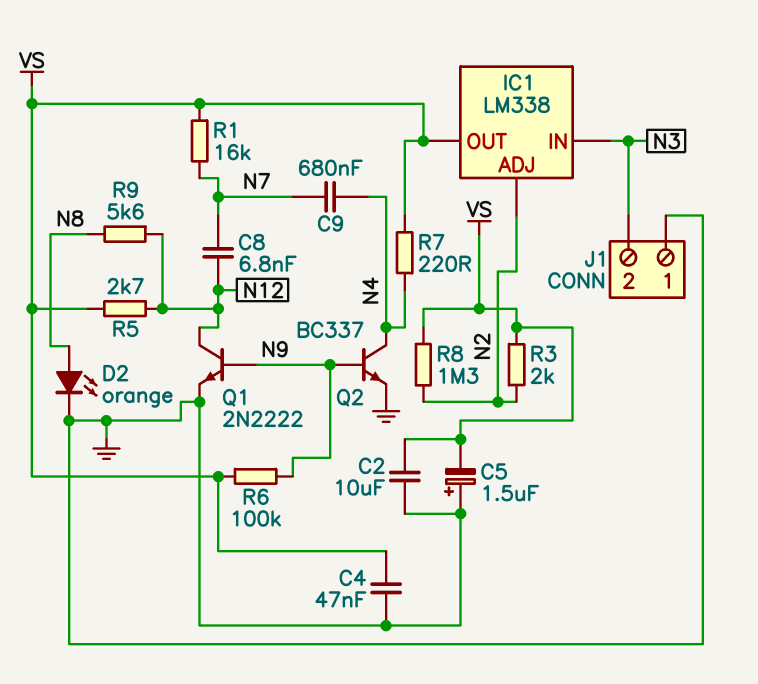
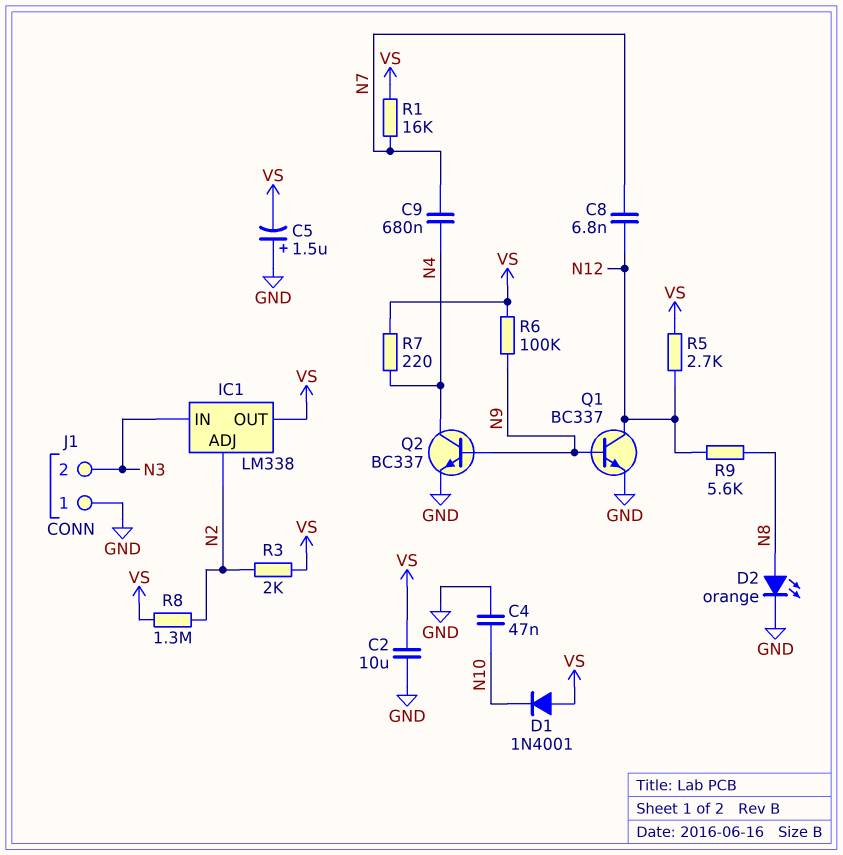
C4: 47nF (GND, VS) -> 47nF (GND, N10)
D1: none -> diode 1N4001 (A VS, K N10)
Q1: NPN 2N2222 (B N9, C N12, E GND) -> NPN BC337 (B N9, C N12, E GND)

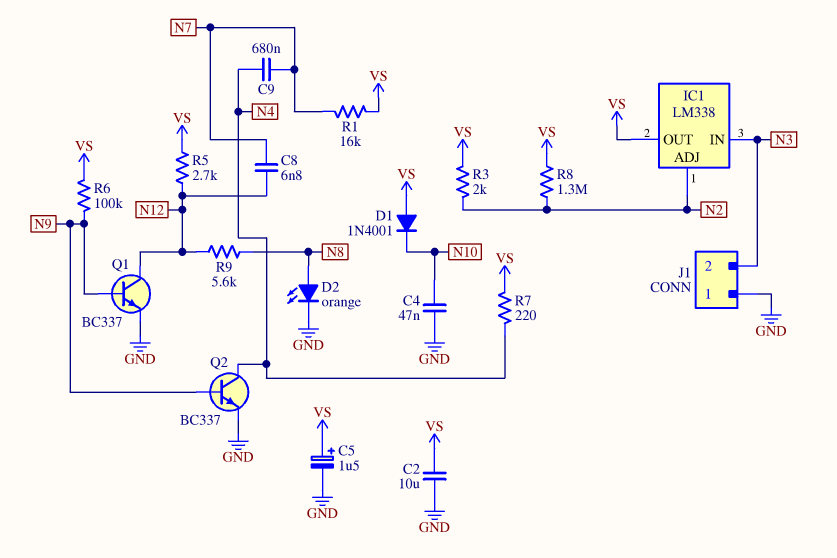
C5: 1.5uF (plus GND, minus VS) -> 1.5uF (plus VS, minus GND)

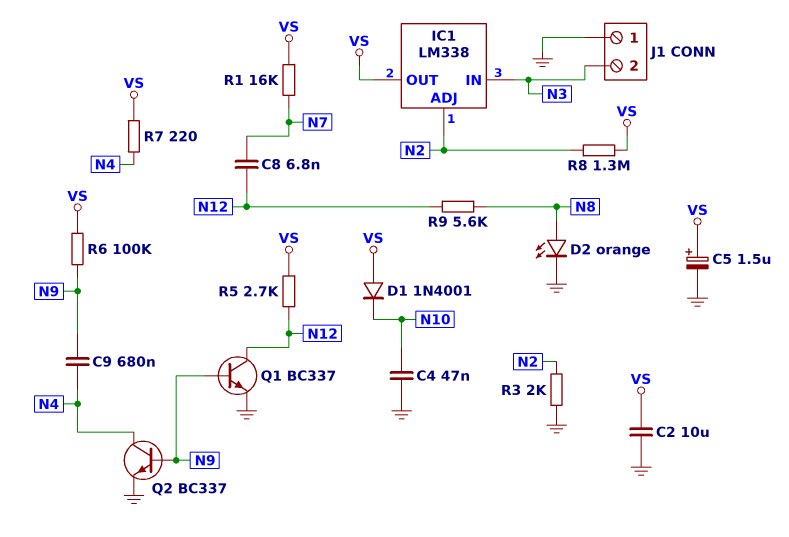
C9: 680nF (N4, N7) -> 680nF (N4, N9)
R3: 2k (N2, VS) -> 2k (GND, N2)

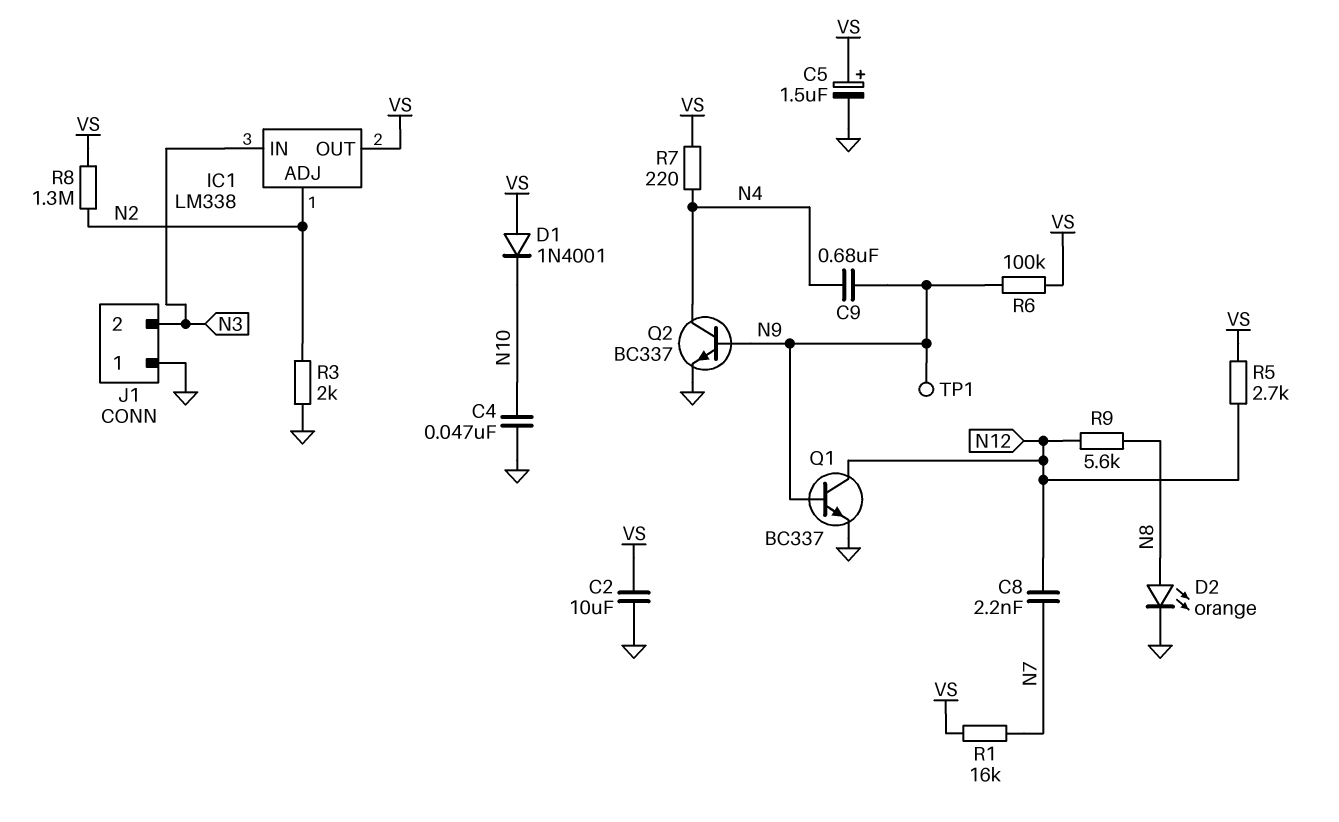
C8: 6.8nF (N7, N12) -> 2.2nF (N7, N12)
TP1: none -> test point (N9)

